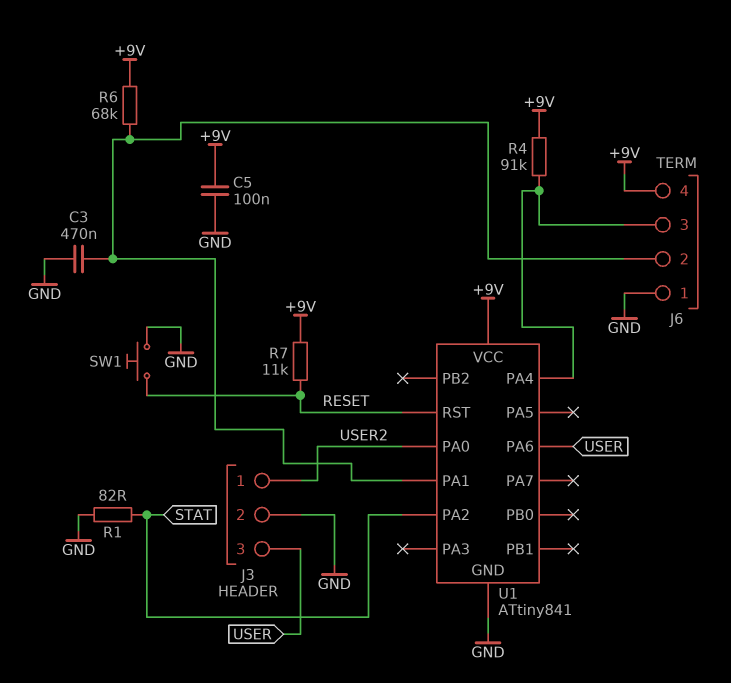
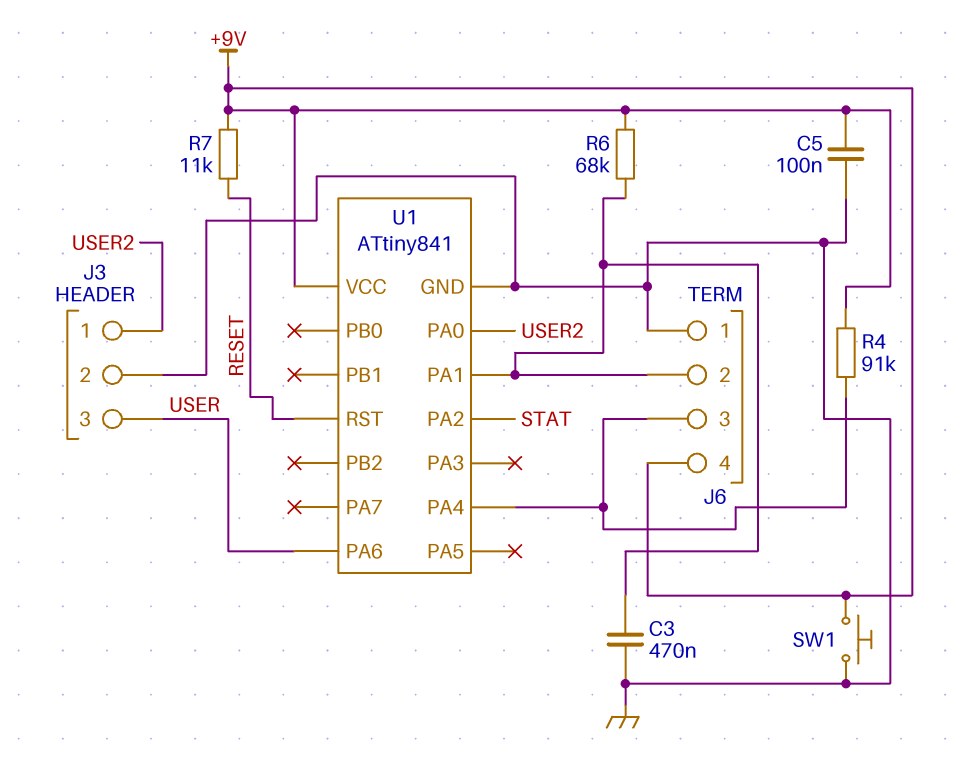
R1: 82 (GND, STAT) -> none
SW1: button (GND, RESET) -> button (+9V, GND)

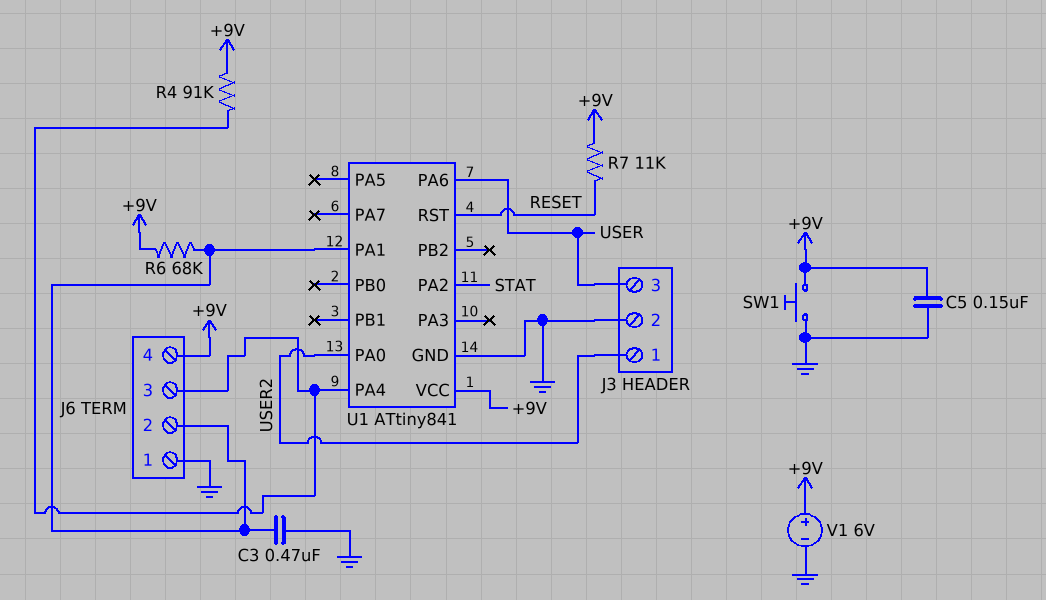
C5: 100nF (+9V, GND) -> 150nF (+9V, GND)
V1: none -> 6V (plus +9V, minus GND)

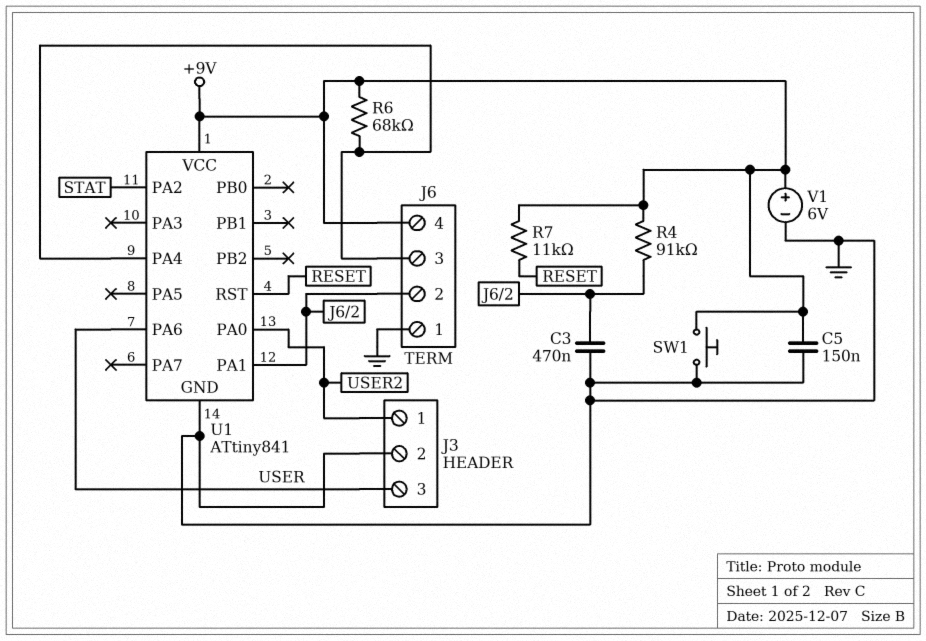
R4: 91k (+9V, J6/3) -> 91k (+9V, J6/2)
R6: 68k (+9V, J6/2) -> 68k (+9V, J6/3)

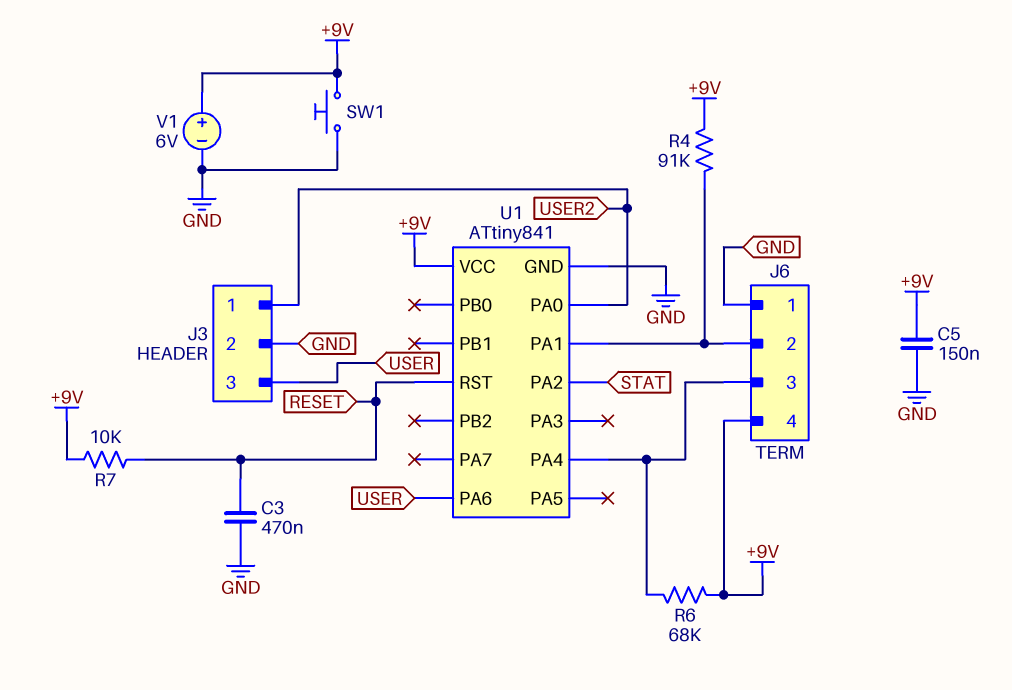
C3: 470nF (GND, J6/2) -> 470nF (GND, RESET)
R7: 11k (+9V, RESET) -> 10k (+9V, RESET)

